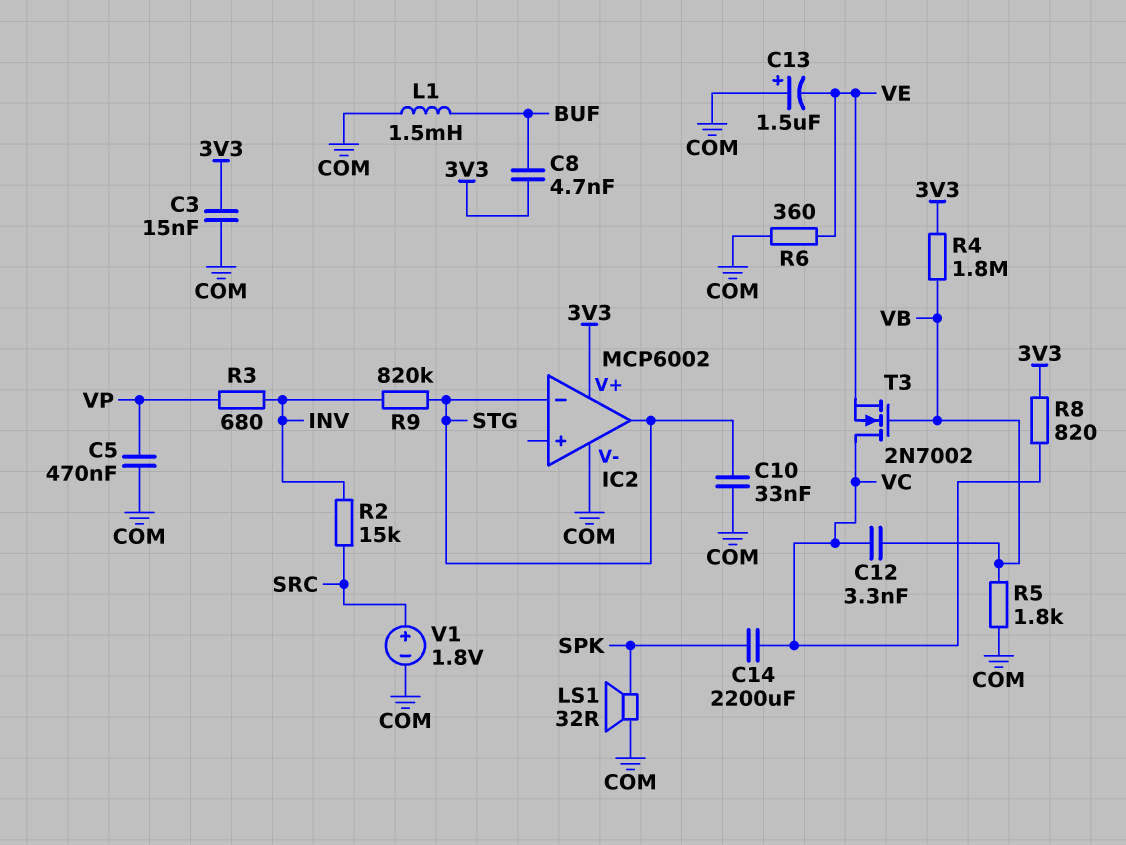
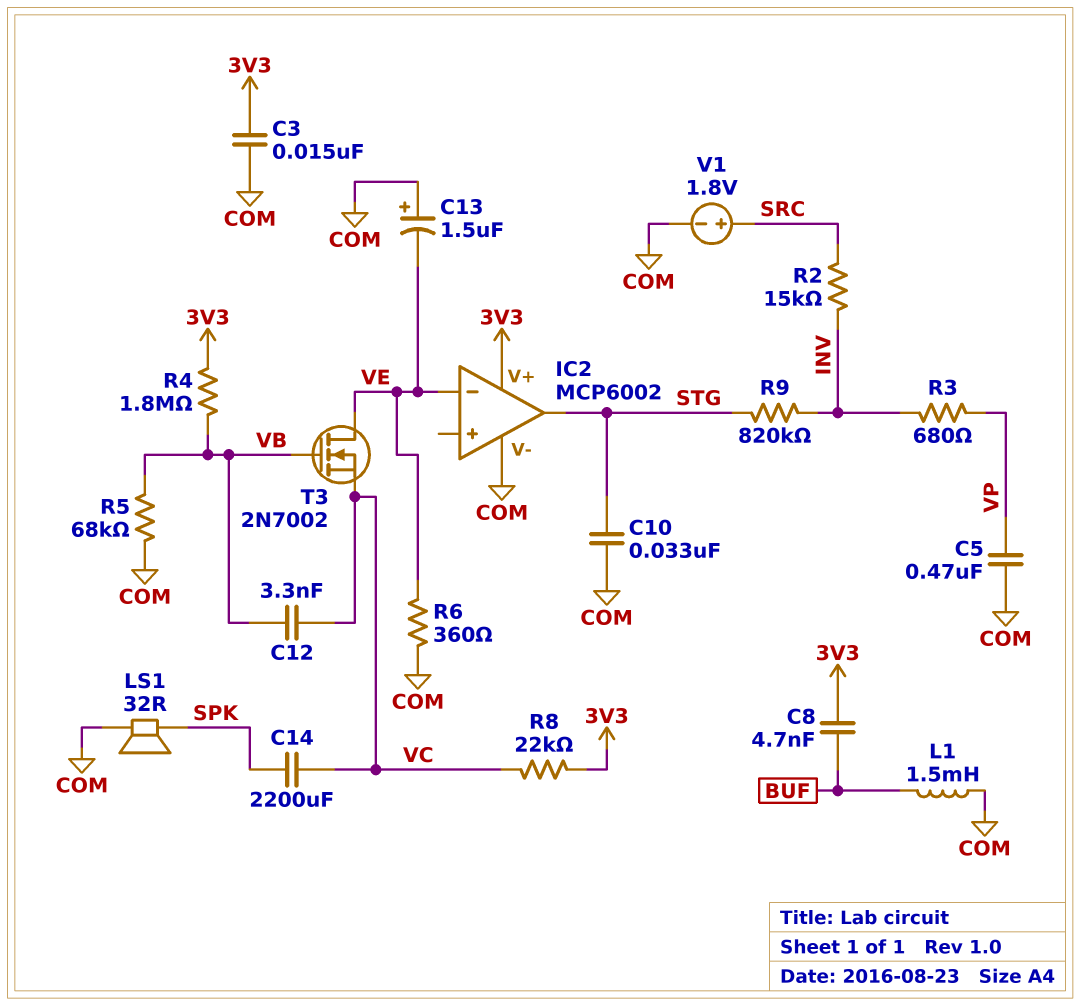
IC2 pin in-: STG -> VE
R5: 1.8k (COM, VB) -> 68k (COM, VB)
R8: 820 (3V3, VC) -> 22k (3V3, VC)
T3: NMOS 2N7002 (G VB, D VC, S VE) -> NMOS 2N7002 (G VB, D VE, S VC)

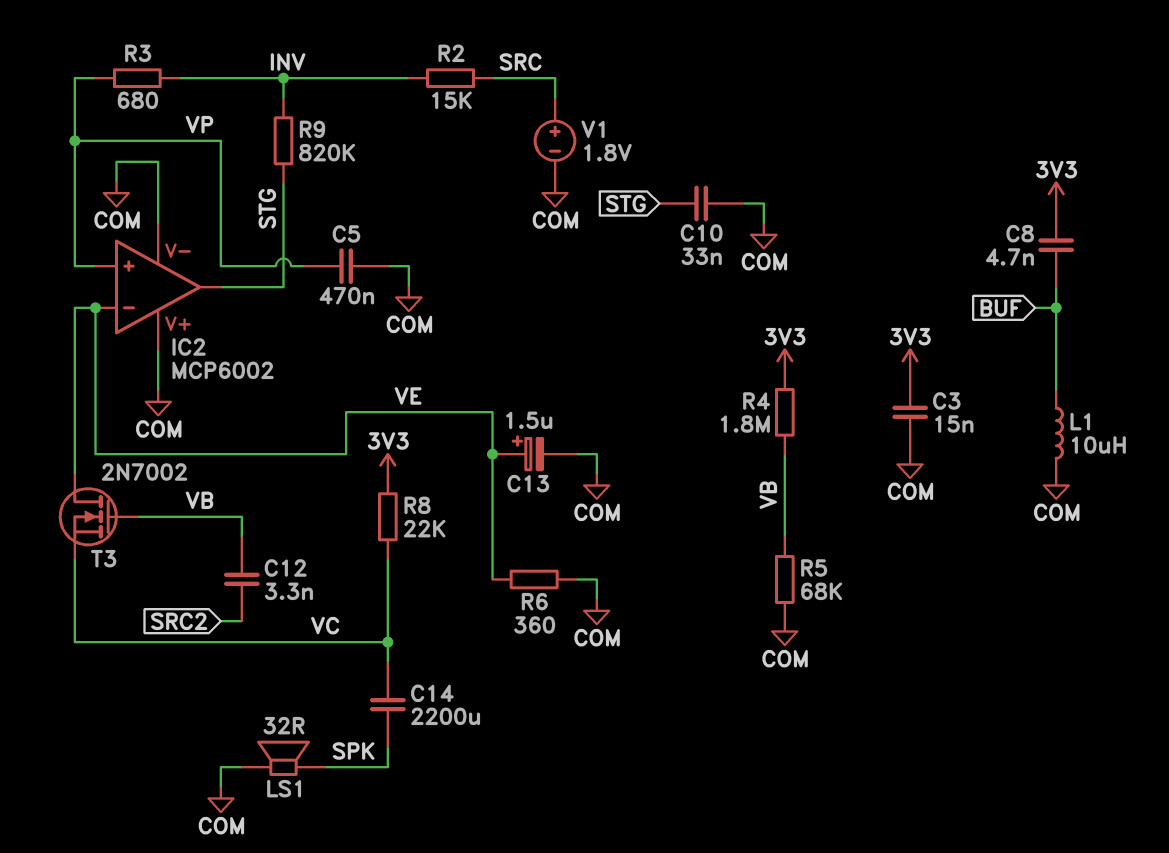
C12: 3.3nF (VB, VC) -> 3.3nF (SRC2, VB)
C13: 1.5uF (plus COM, minus VE) -> 1.5uF (plus VE, minus COM)
IC2 pin V+: 3V3 -> COM
IC2 pin in+: none -> VP
L1: 1.5mH (BUF, COM) -> 10uH (BUF, COM)

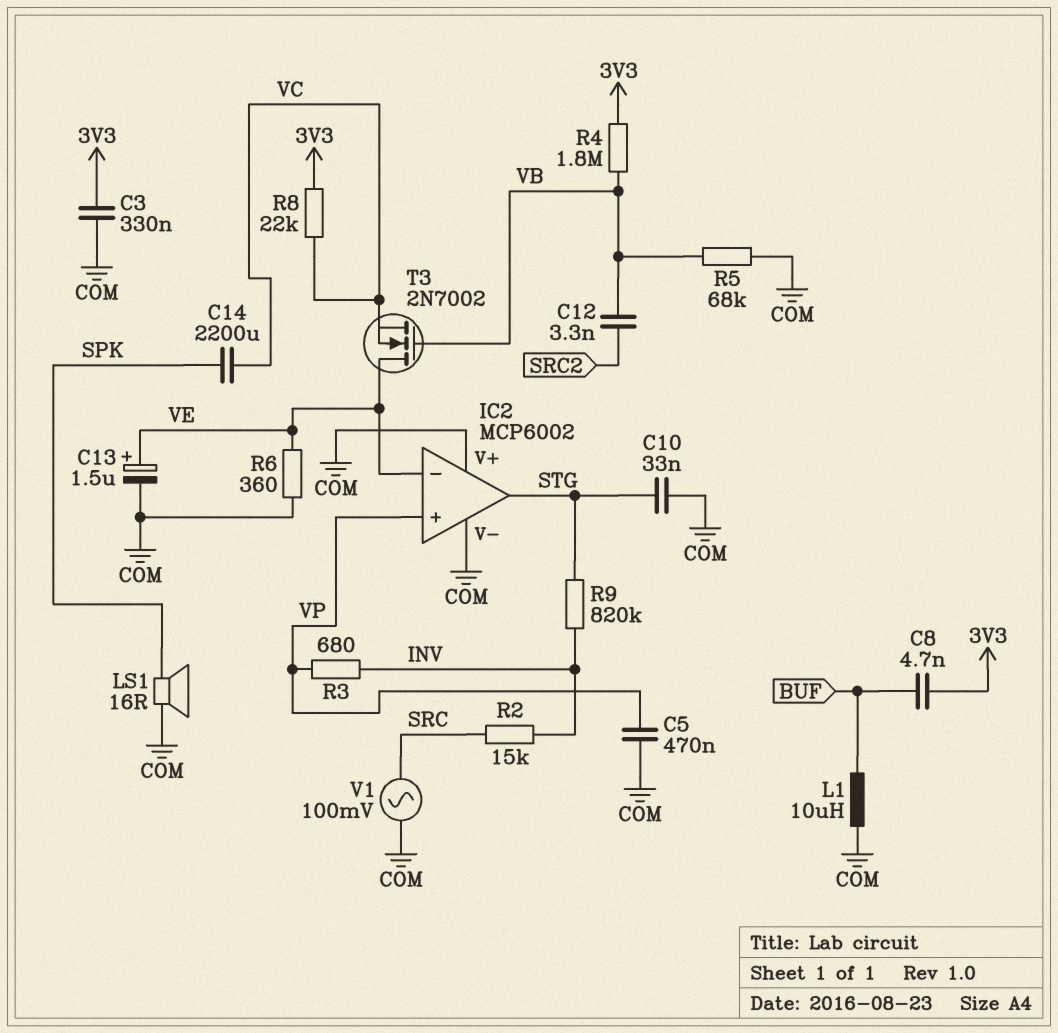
C3: 15nF (3V3, COM) -> 330nF (3V3, COM)
LS1: speaker 32R (COM, SPK) -> speaker 16R (COM, SPK)
V1: 1.8V (plus SRC, minus COM) -> AC 100mV (COM, SRC)

